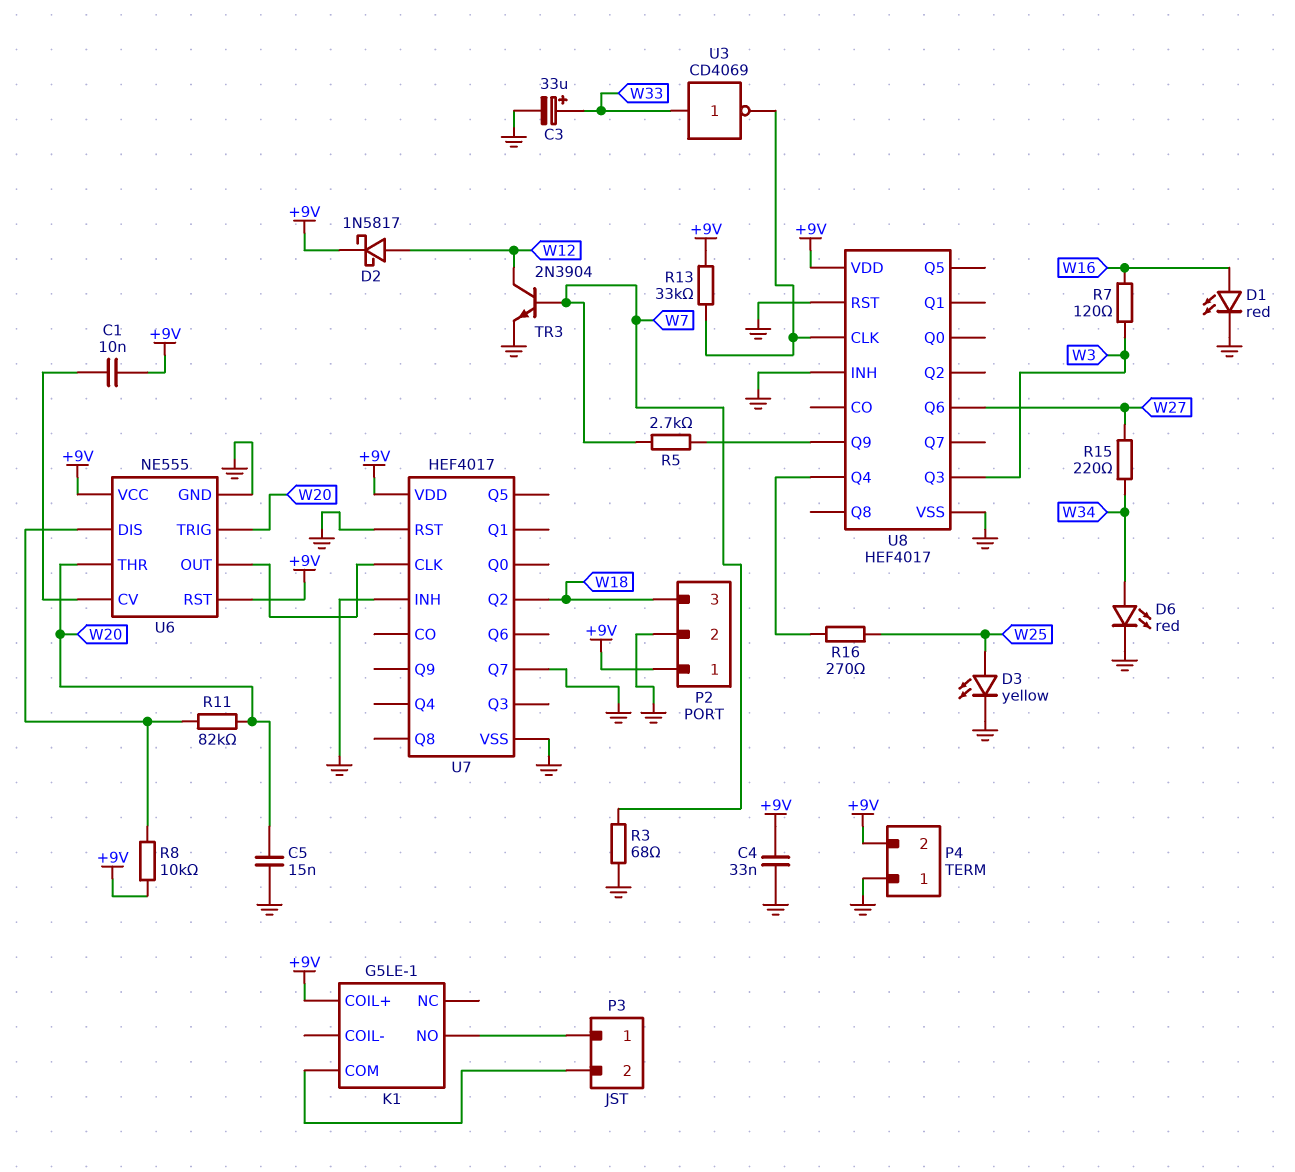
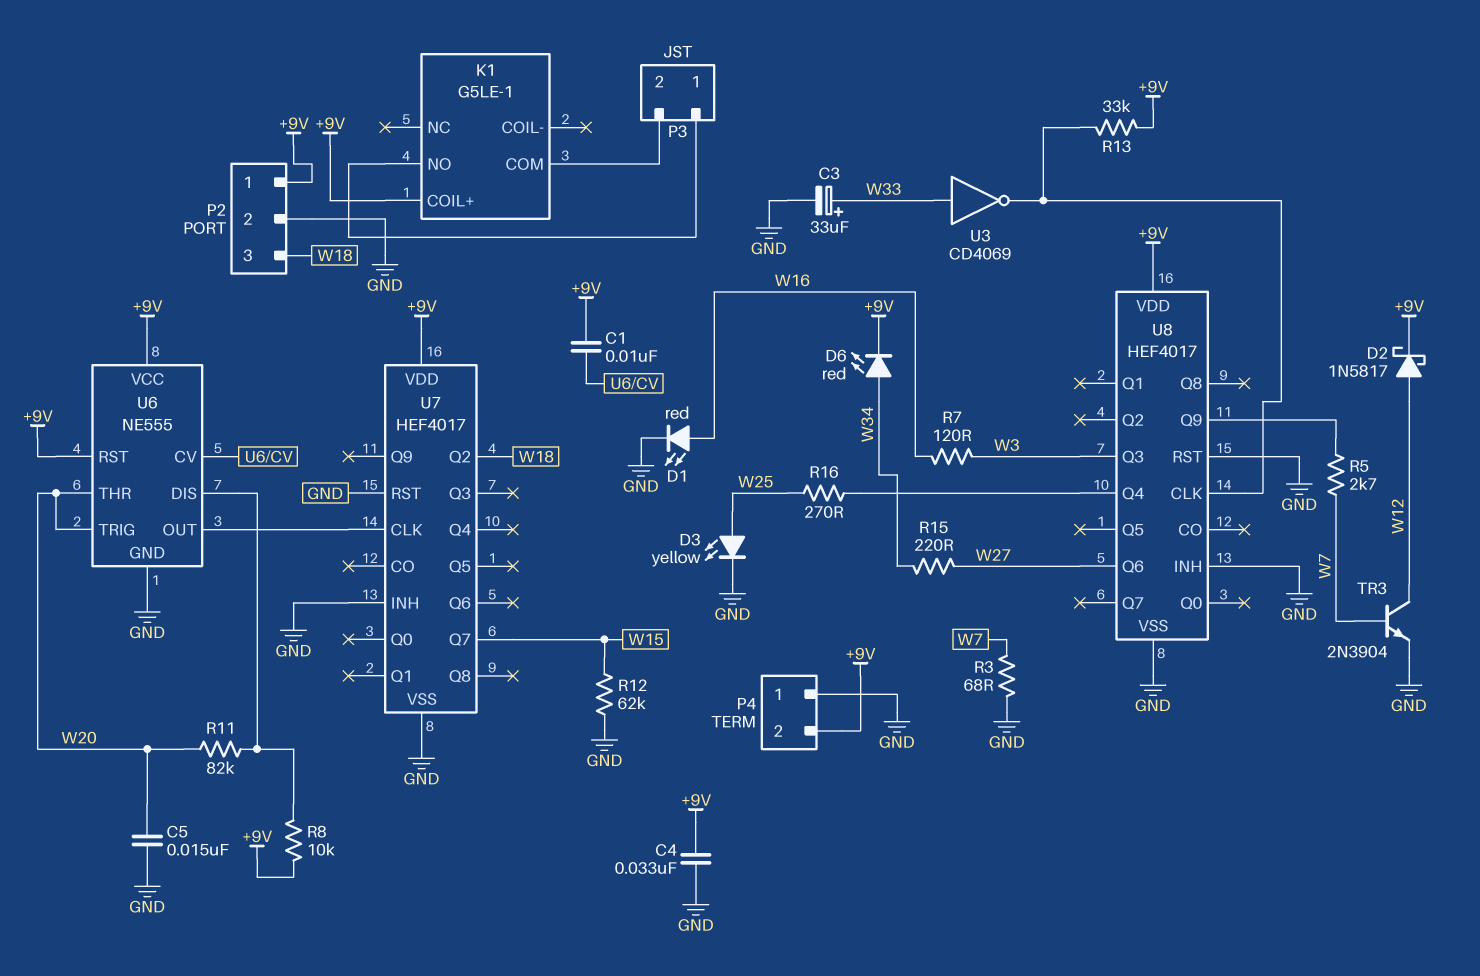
D6: LED red (A W34, K GND) -> LED red (A W34, K +9V)
R12: none -> 62k (GND, W15)
U7 pin Q7: GND -> W15

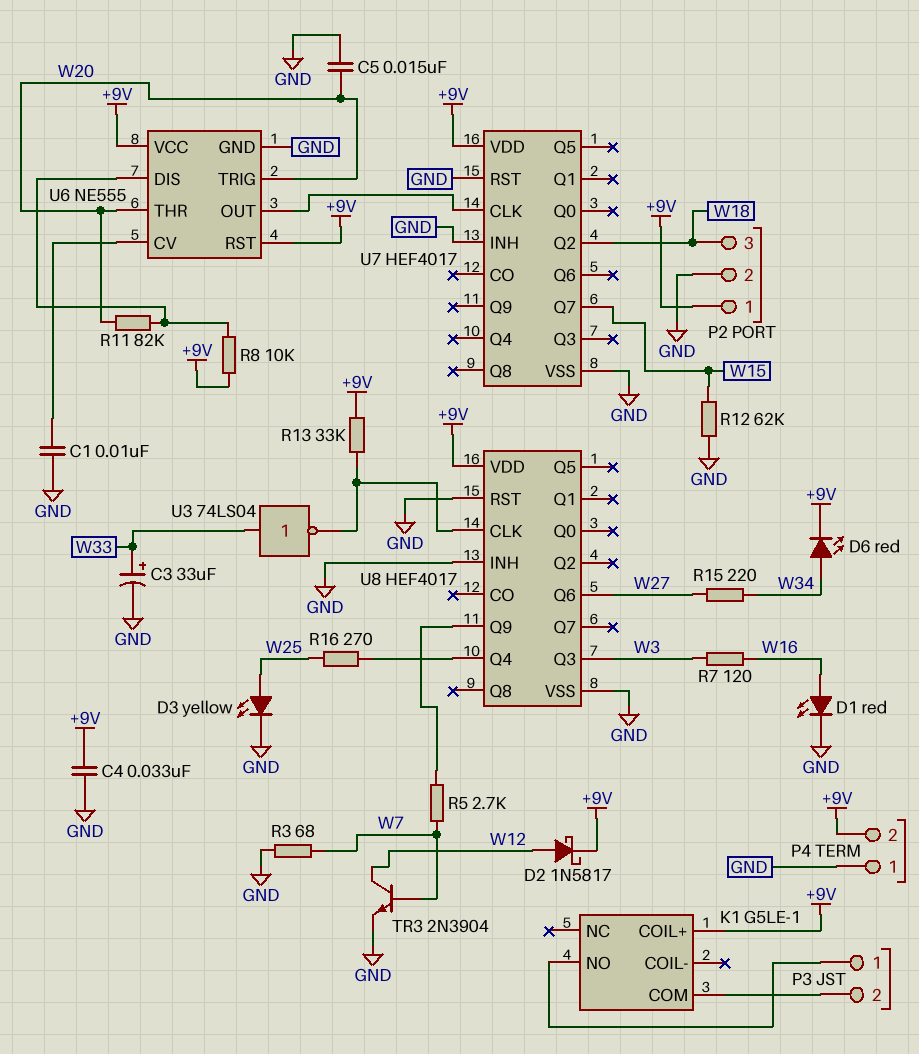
C1: 10nF (+9V, U6/CV) -> 10nF (GND, U6/CV)
U3: NOT CD4069 (in W33, out U8/CLK) -> NOT 74LS04 (in W33, out U8/CLK)

